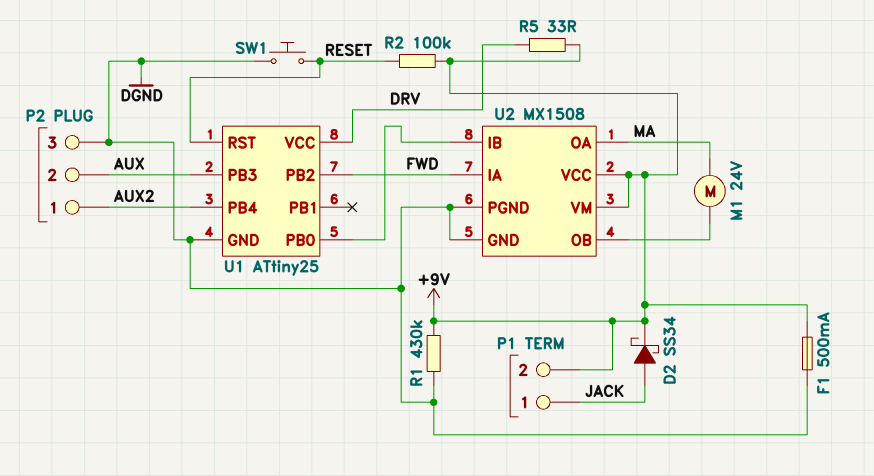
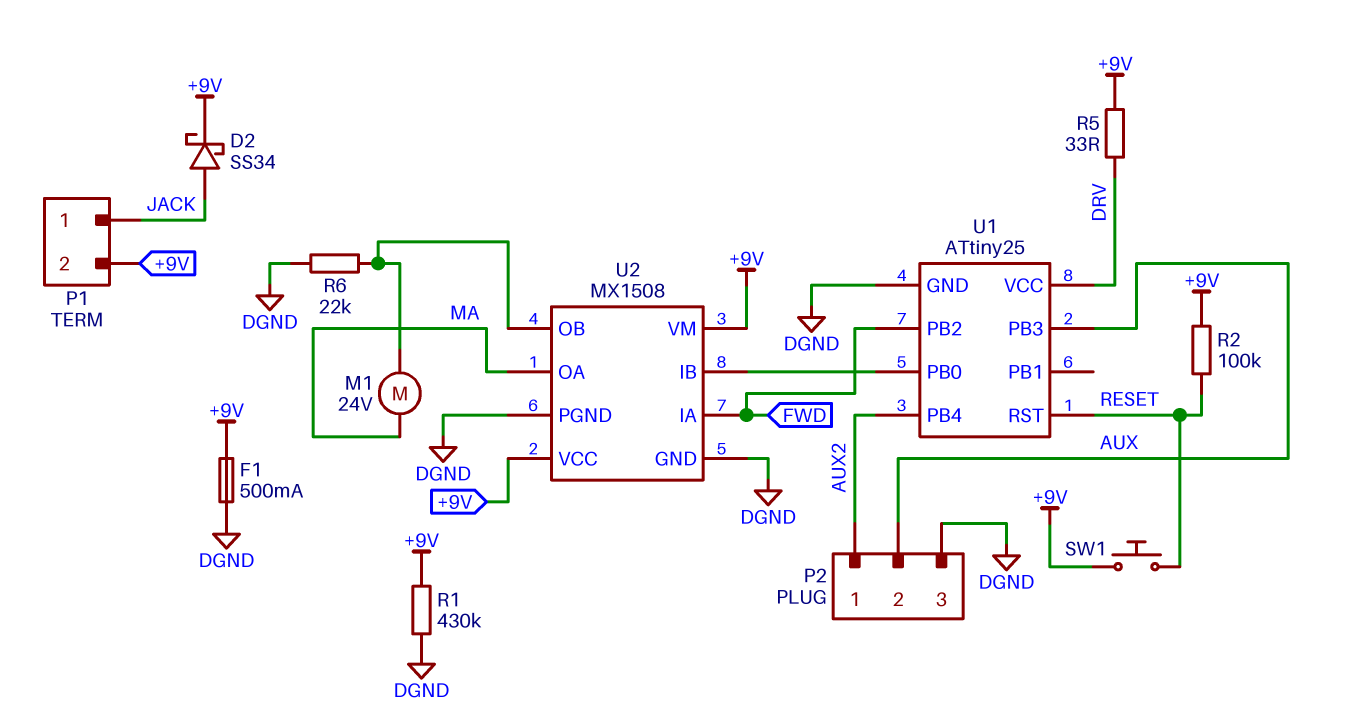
R6: none -> 22k (DGND, U2/OB)
SW1: button (DGND, RESET) -> button (+9V, RESET)

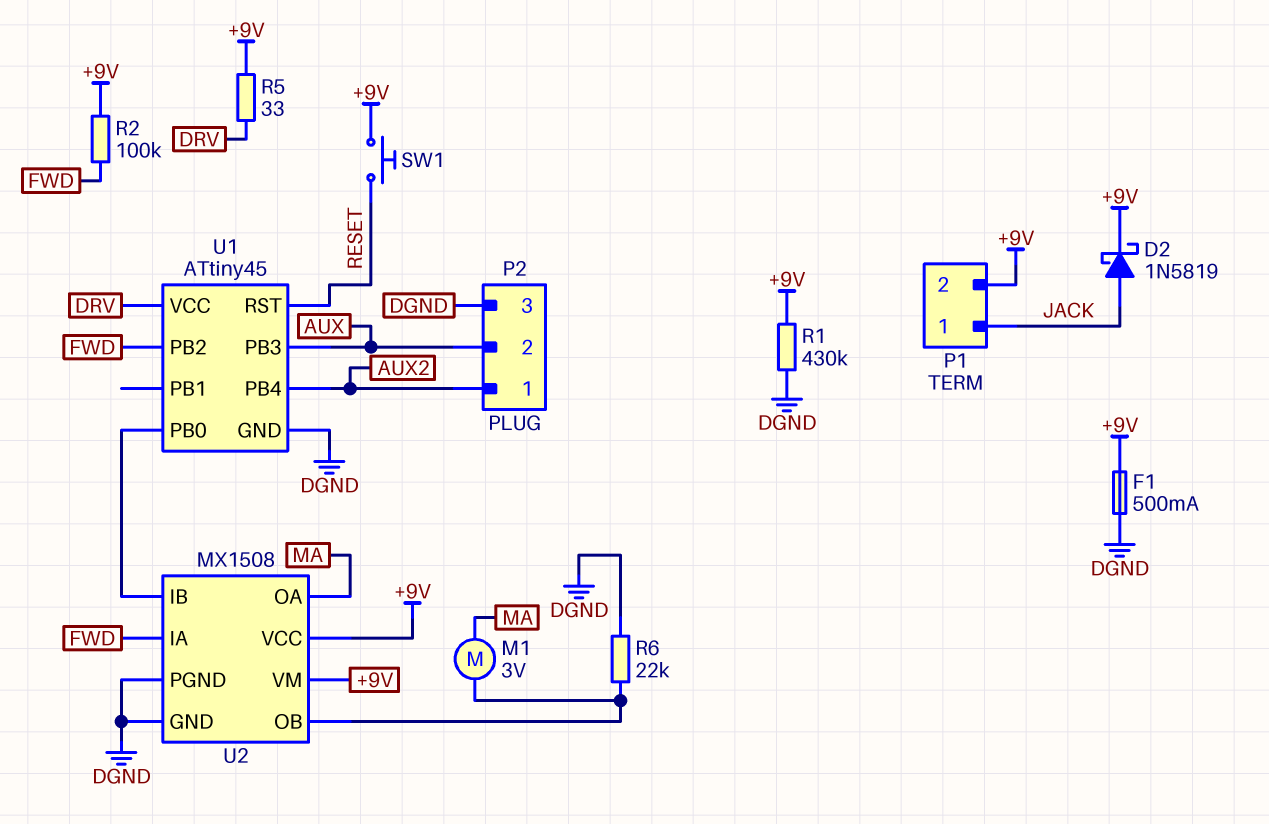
D2: schottky SS34 (A JACK, K +9V) -> schottky 1N5819 (A JACK, K +9V)
M1: motor 24V (MA, U2/OB) -> motor 3V (MA, U2/OB)
R2: 100k (+9V, RESET) -> 100k (+9V, FWD)
U1: ATtiny25 -> ATtiny45

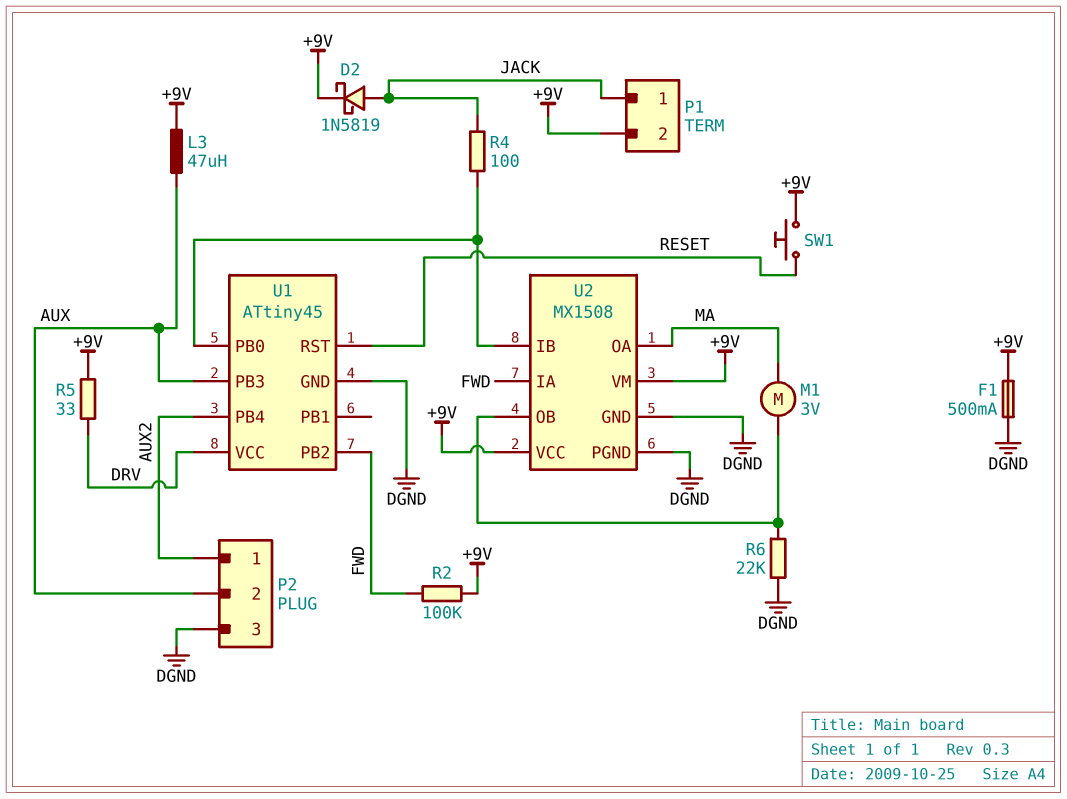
L3: none -> 47uH (+9V, AUX)
R1: 430k (+9V, DGND) -> none
R4: none -> 100 (JACK, U1/PB0)

